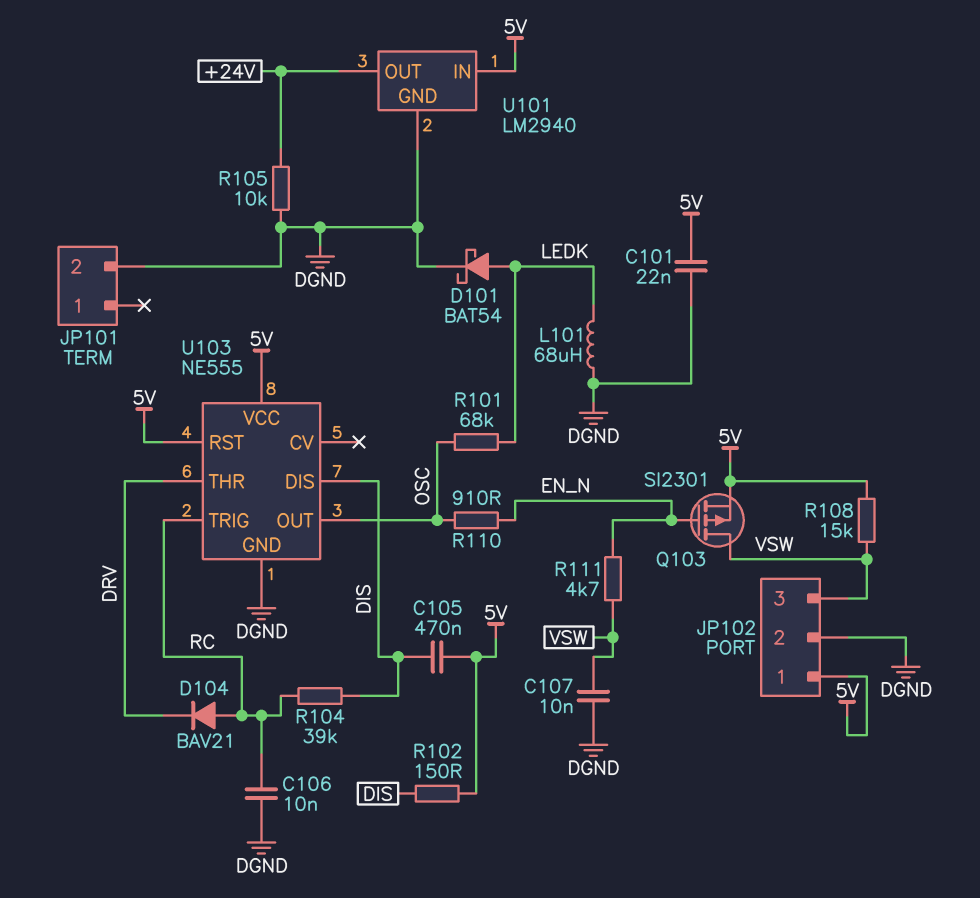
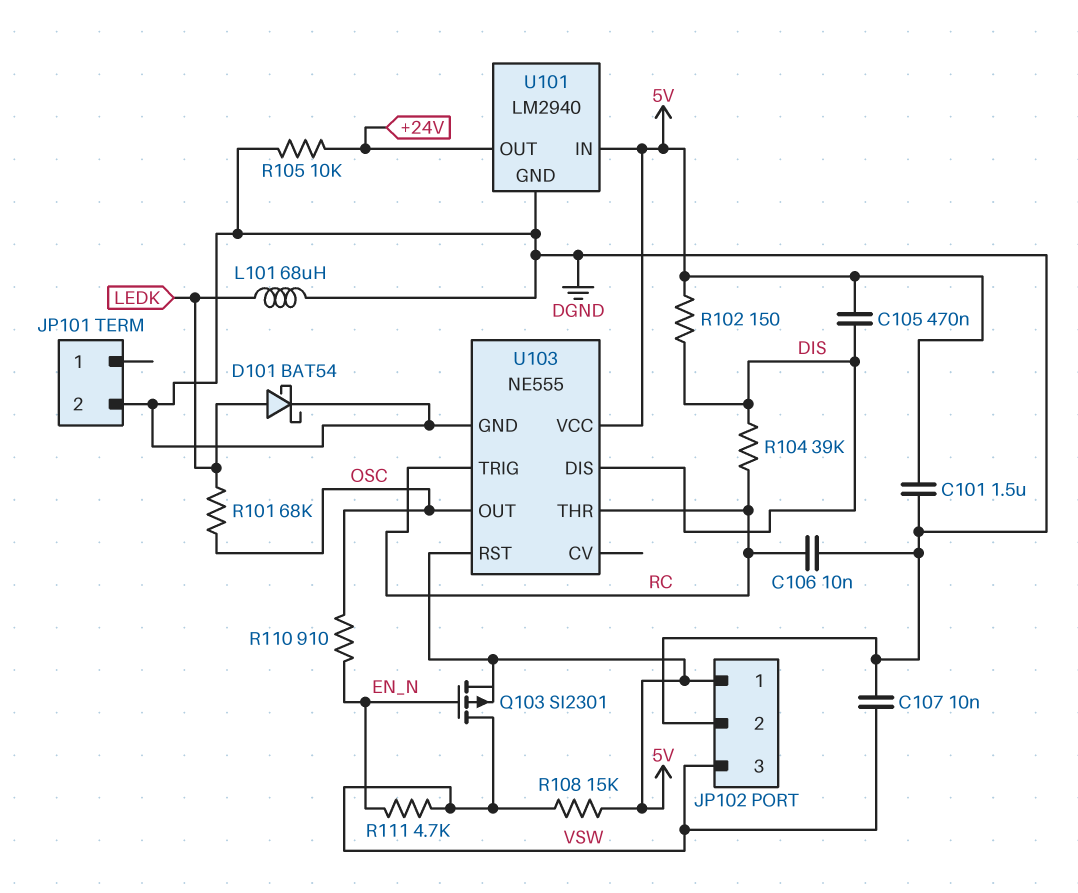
C101: 22nF (5V, DGND) -> 1.5uF (5V, DGND)
D104: diode BAV21 (A RC, K DRV) -> none
U103 pin THR: DRV -> RC

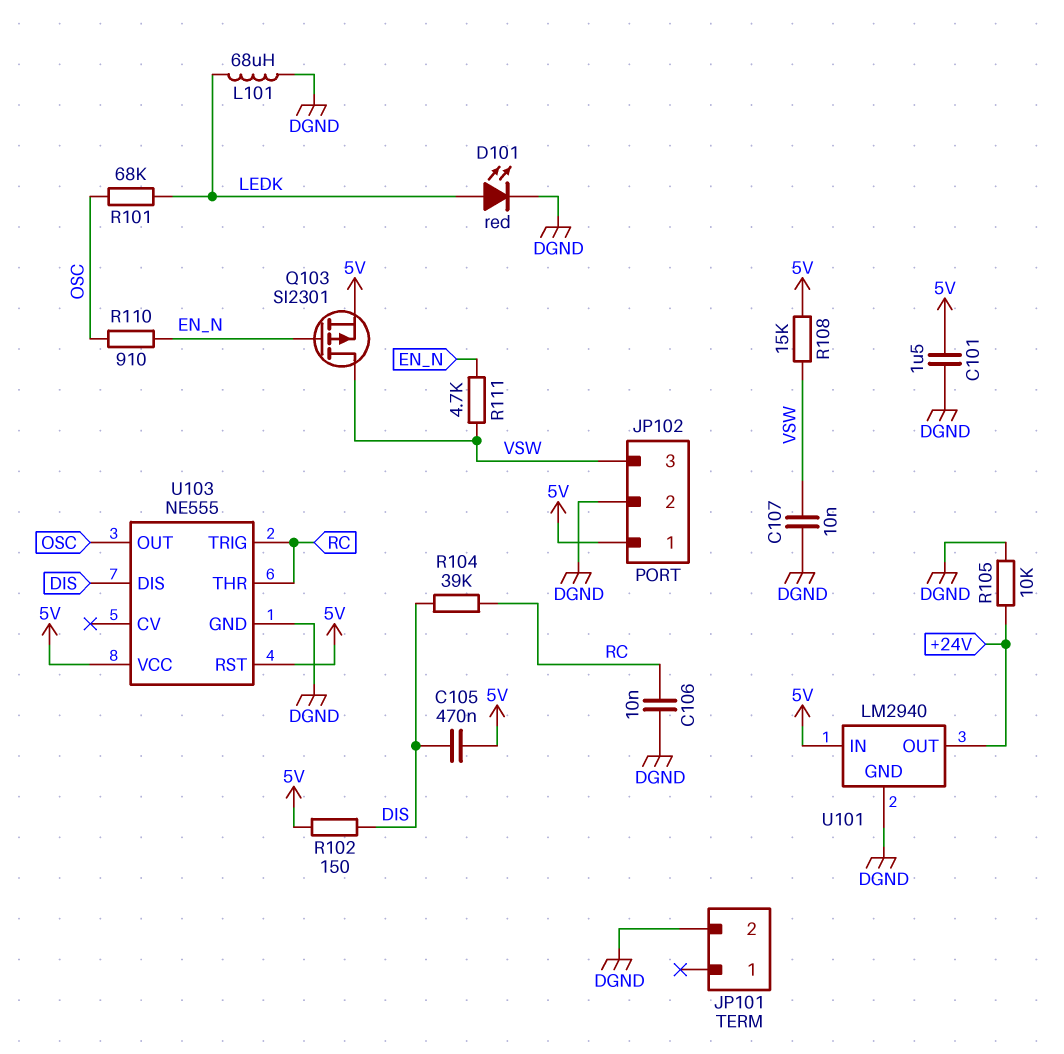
D101: schottky BAT54 (A LEDK, K DGND) -> LED red (A LEDK, K DGND)

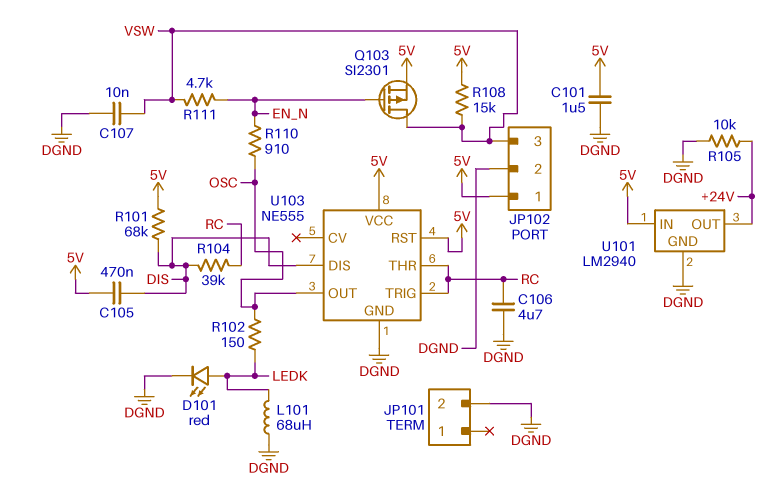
C106: 10nF (DGND, RC) -> 4.7uF (DGND, RC)
R101: 68k (LEDK, OSC) -> 68k (5V, DIS)
R102: 150 (5V, DIS) -> 150 (LEDK, OSC)

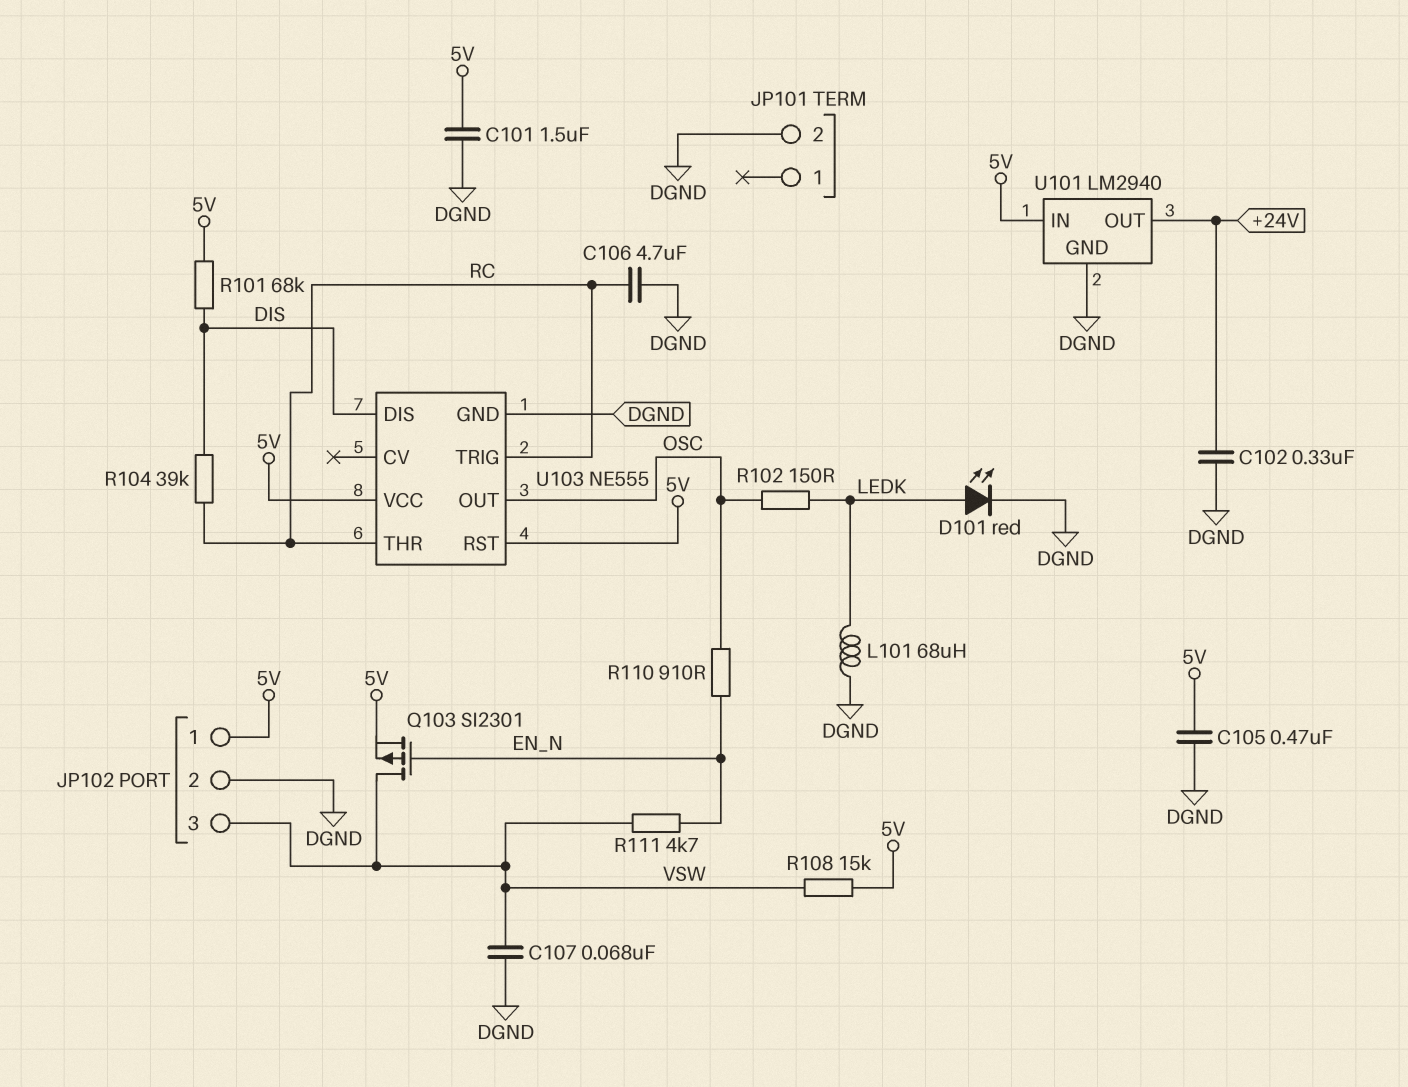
C102: none -> 330nF (+24V, DGND)
C105: 470nF (5V, DIS) -> 470nF (5V, DGND)
C107: 10nF (DGND, VSW) -> 68nF (DGND, VSW)
R105: 10k (+24V, DGND) -> none

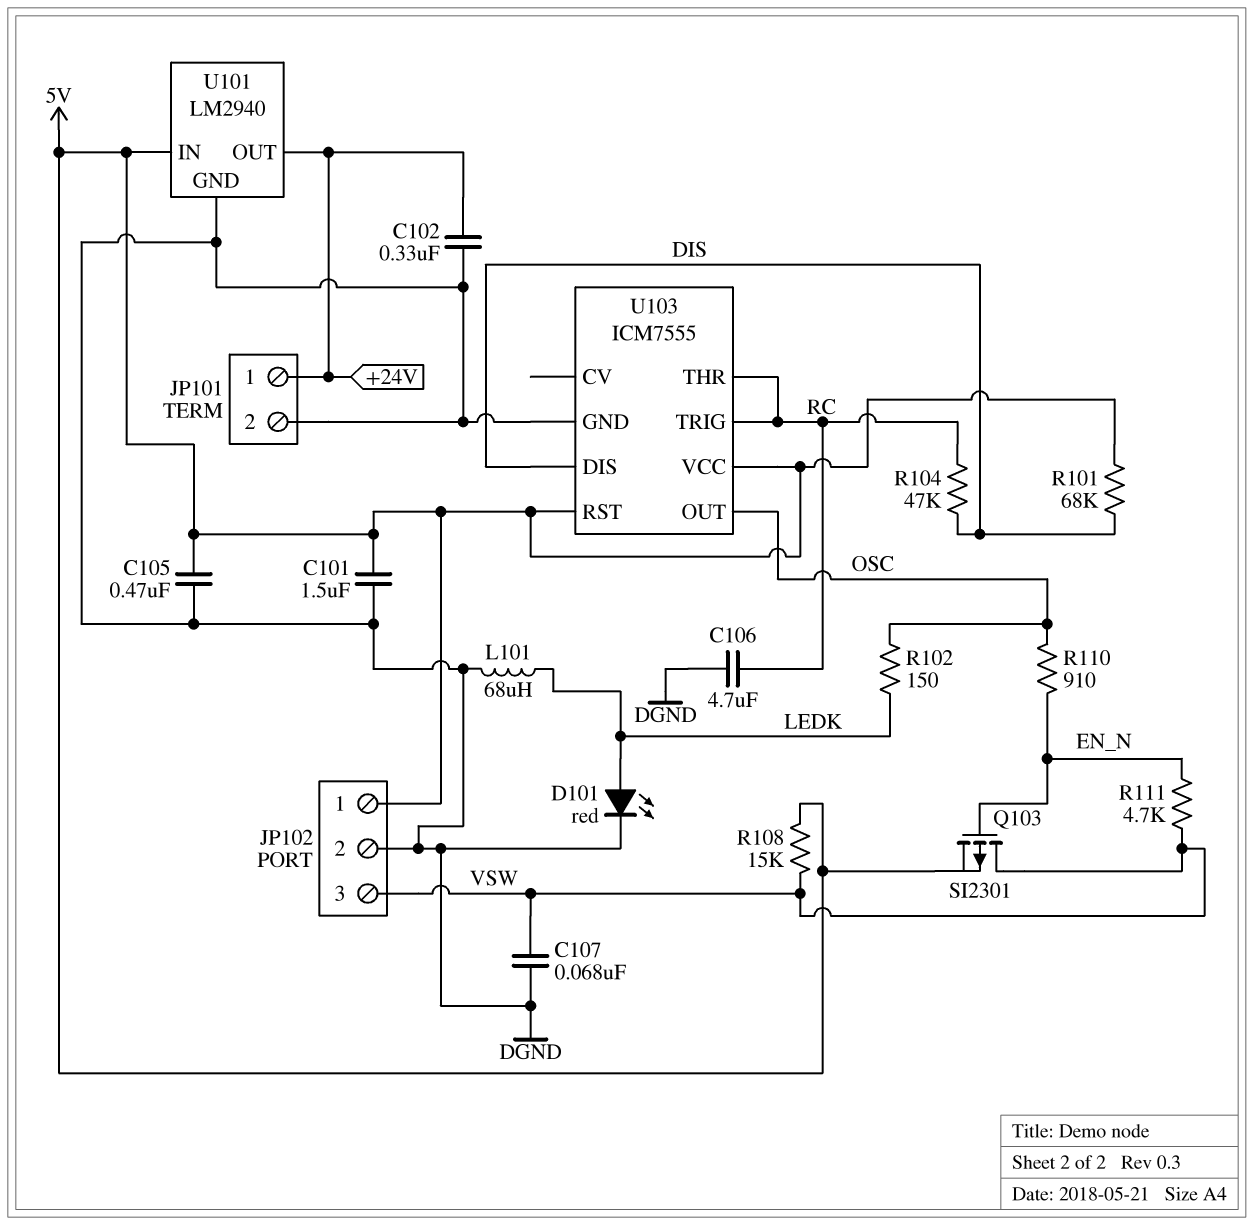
JP101 pin 1: none -> +24V
R104: 39k (DIS, RC) -> 47k (DIS, RC)
U103: NE555 -> ICM7555

